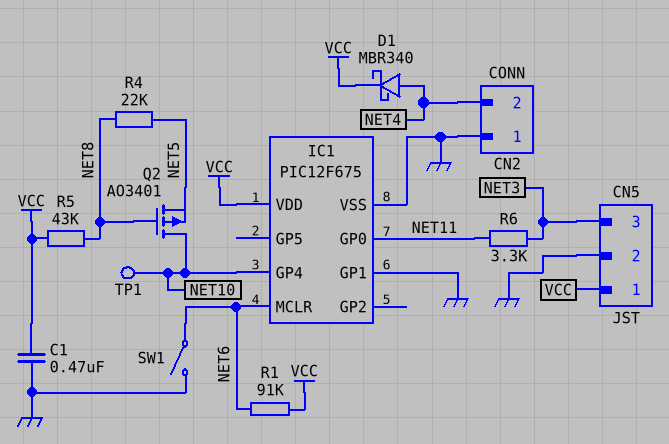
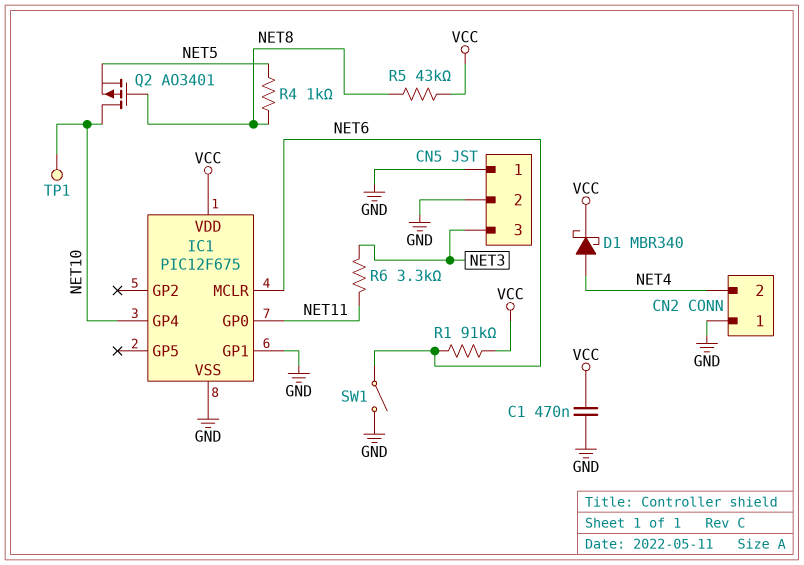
CN5 pin 1: VCC -> GND
R4: 22k (NET5, NET8) -> 1k (NET5, NET8)

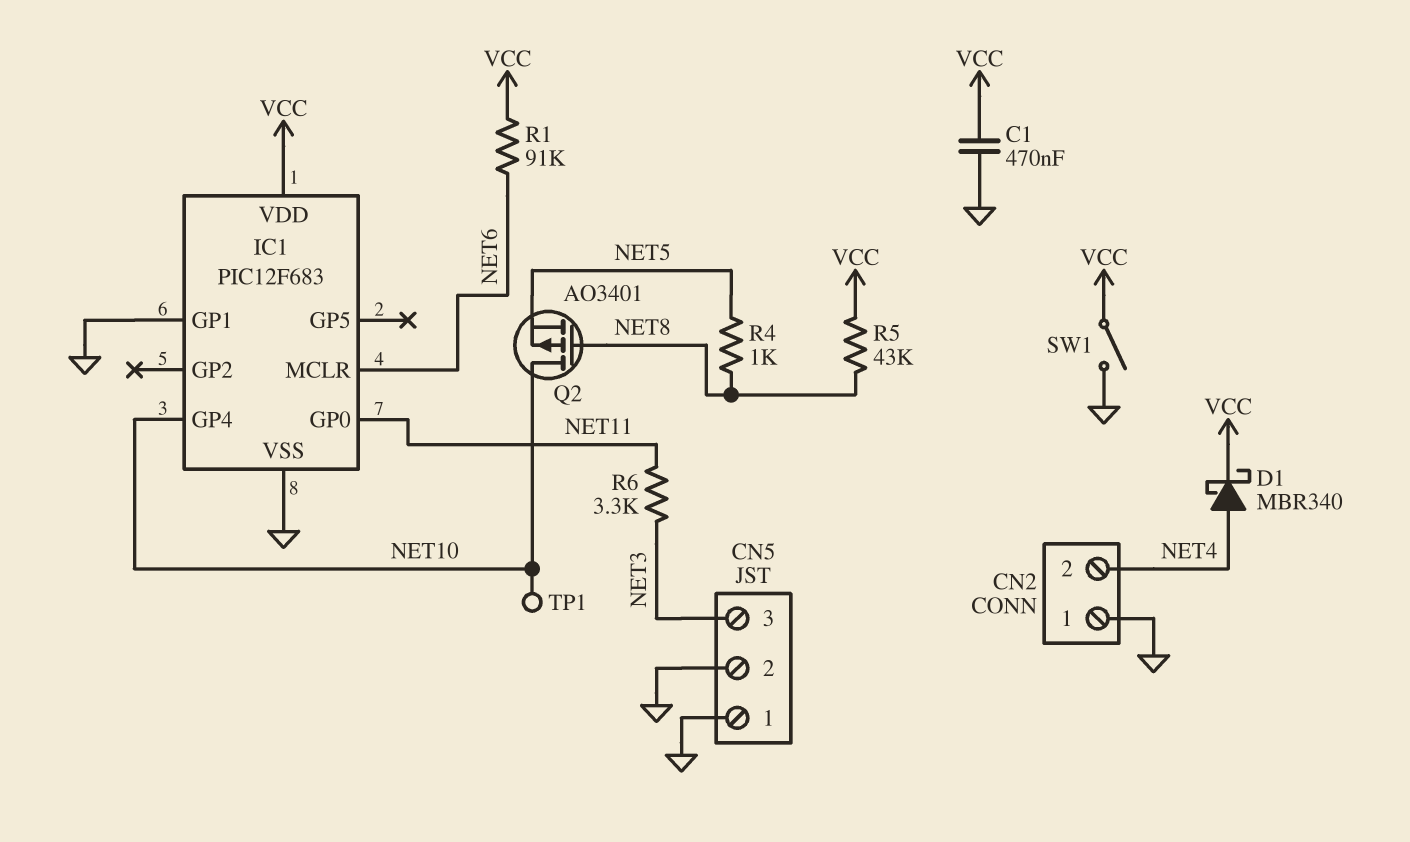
IC1: PIC12F675 -> PIC12F683
SW1: switch (GND, NET6) -> switch (GND, VCC)

